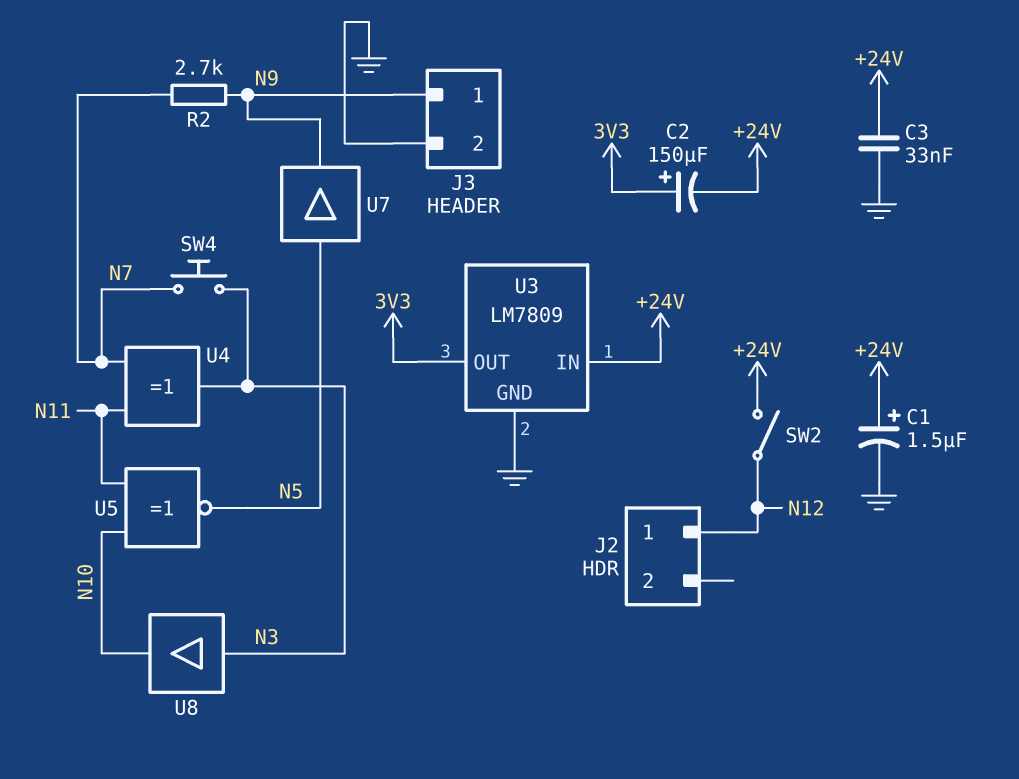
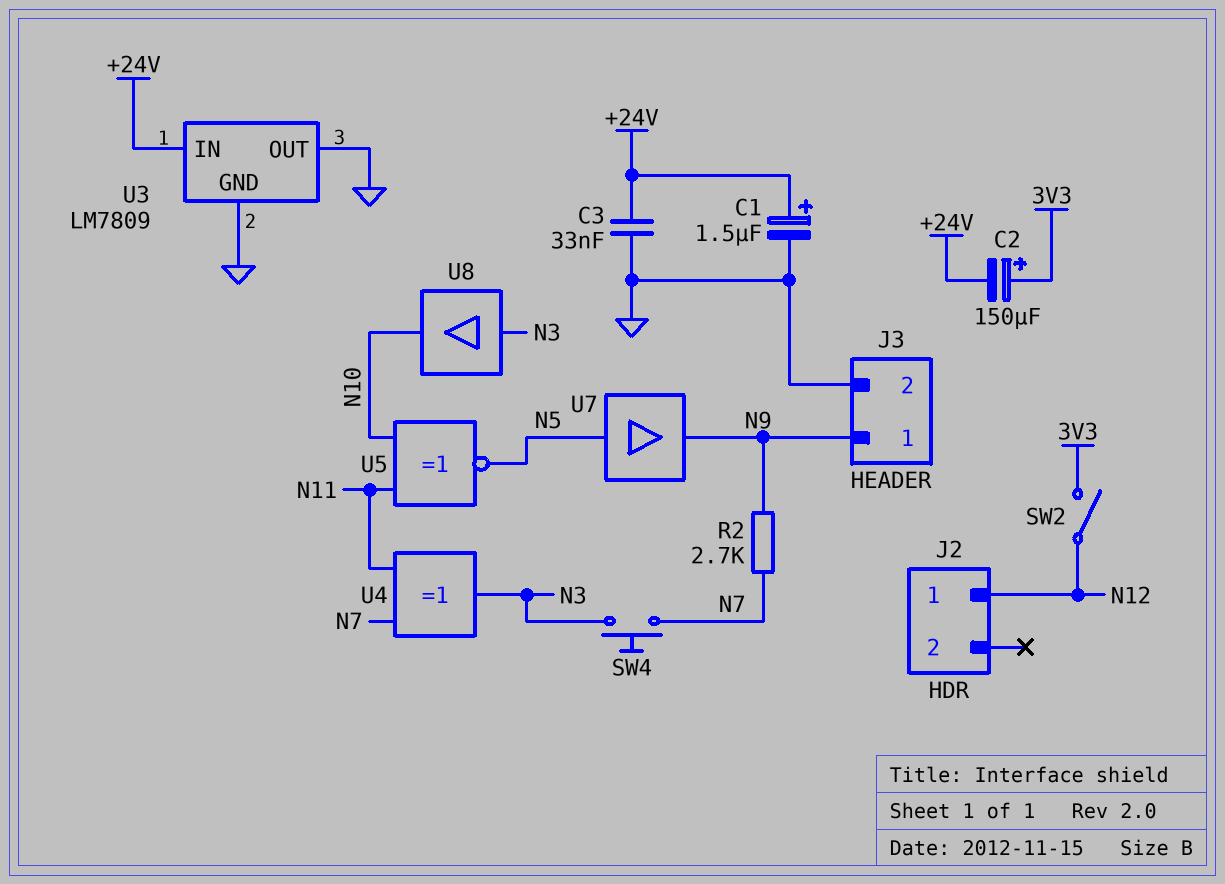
SW2: switch (+24V, N12) -> switch (3V3, N12)
U3 pin OUT: 3V3 -> GND

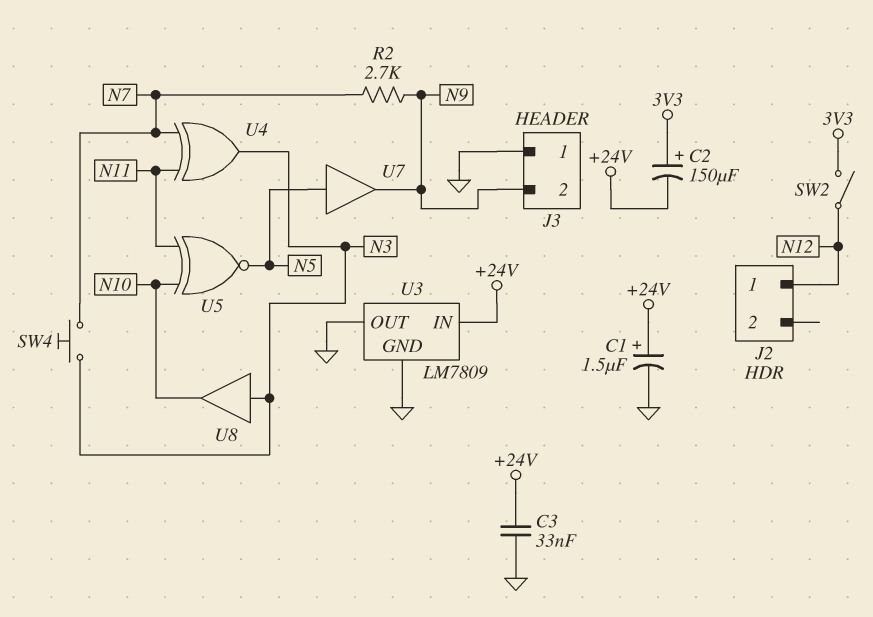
J3 pin 1: N9 -> GND
J3 pin 2: GND -> N9

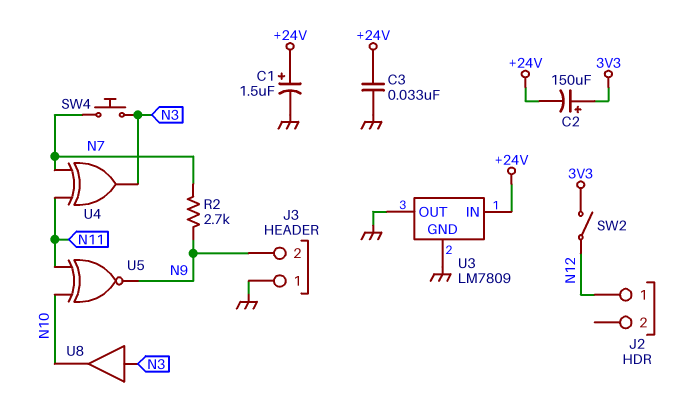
U5: XNOR (in N10, in N11, out N5) -> XNOR (in N10, in N11, out N9)
U7: buffer (in N5, out N9) -> none

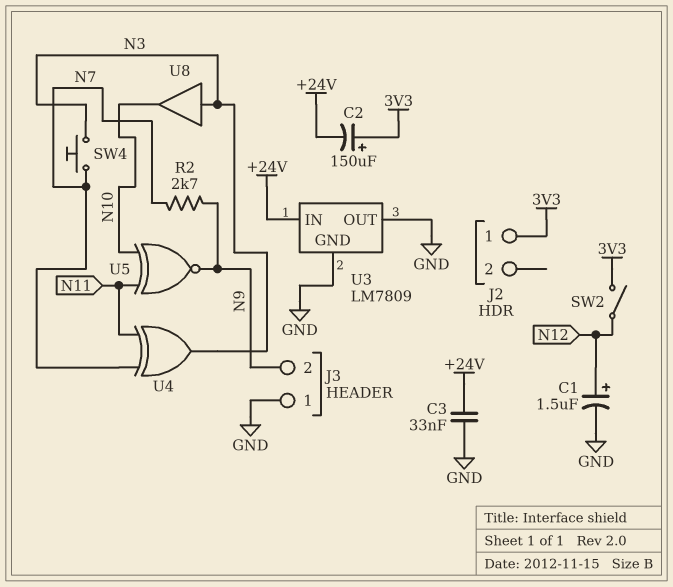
C1: 1.5uF (plus +24V, minus GND) -> 1.5uF (plus N12, minus GND)
J2 pin 1: N12 -> 3V3

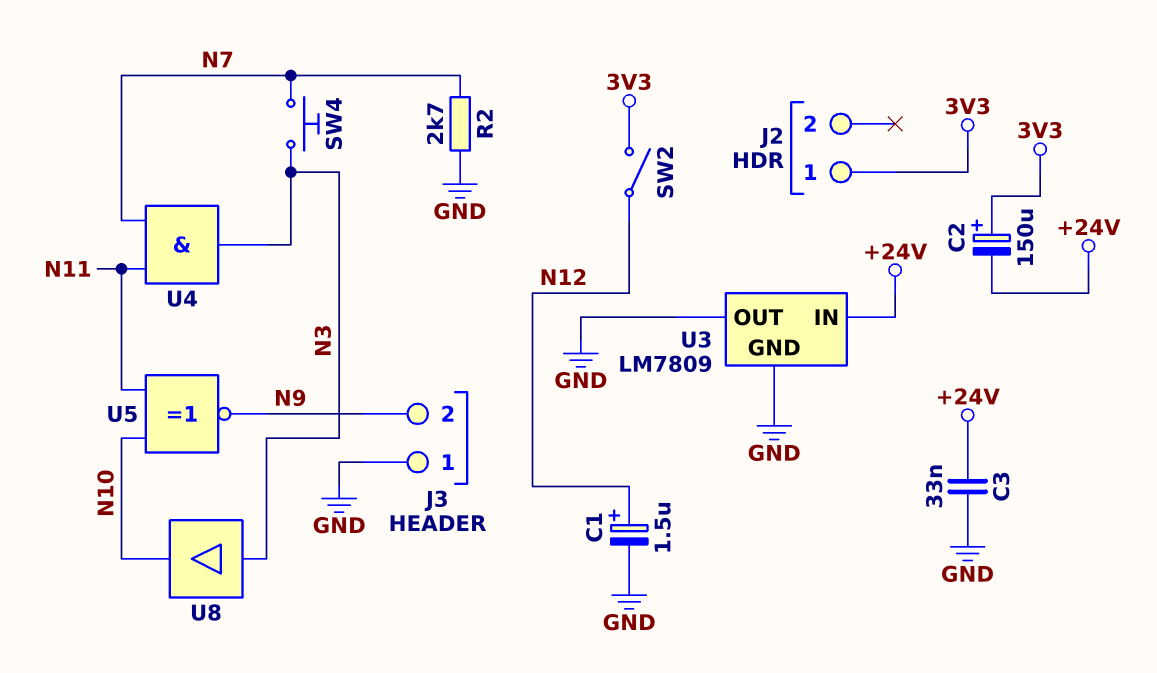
R2: 2.7k (N7, N9) -> 2.7k (GND, N7)
U4: XOR (in N7, in N11, out N3) -> AND (in N7, in N11, out N3)

